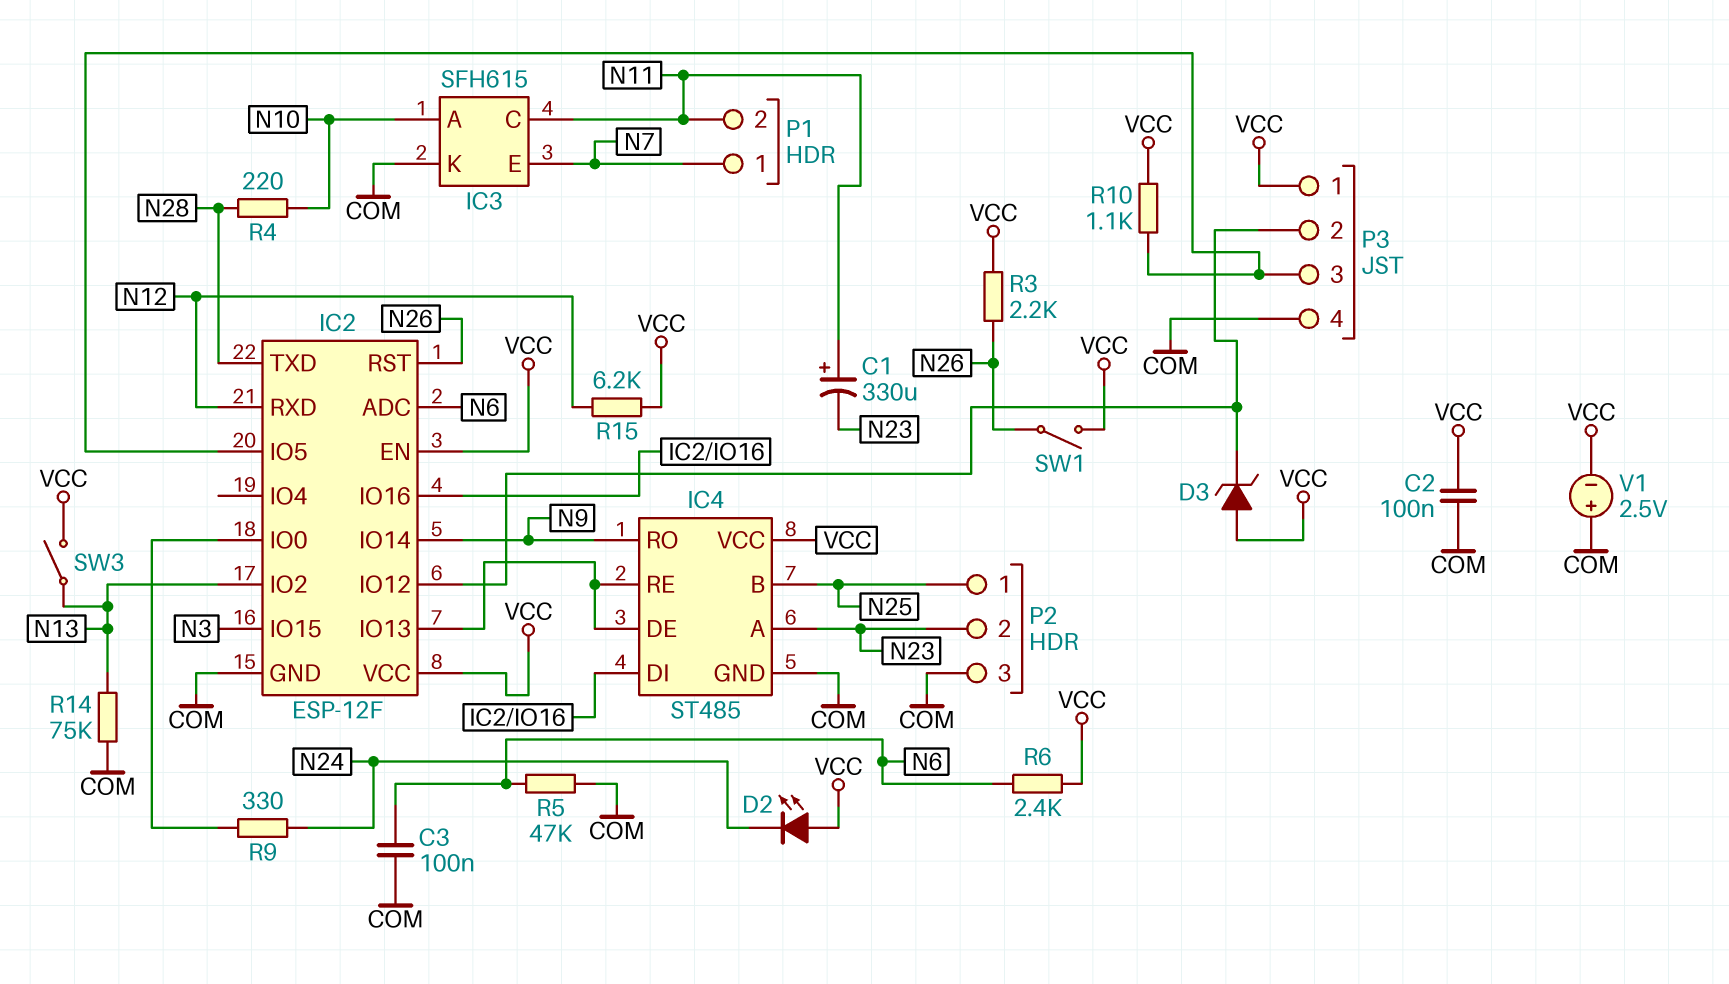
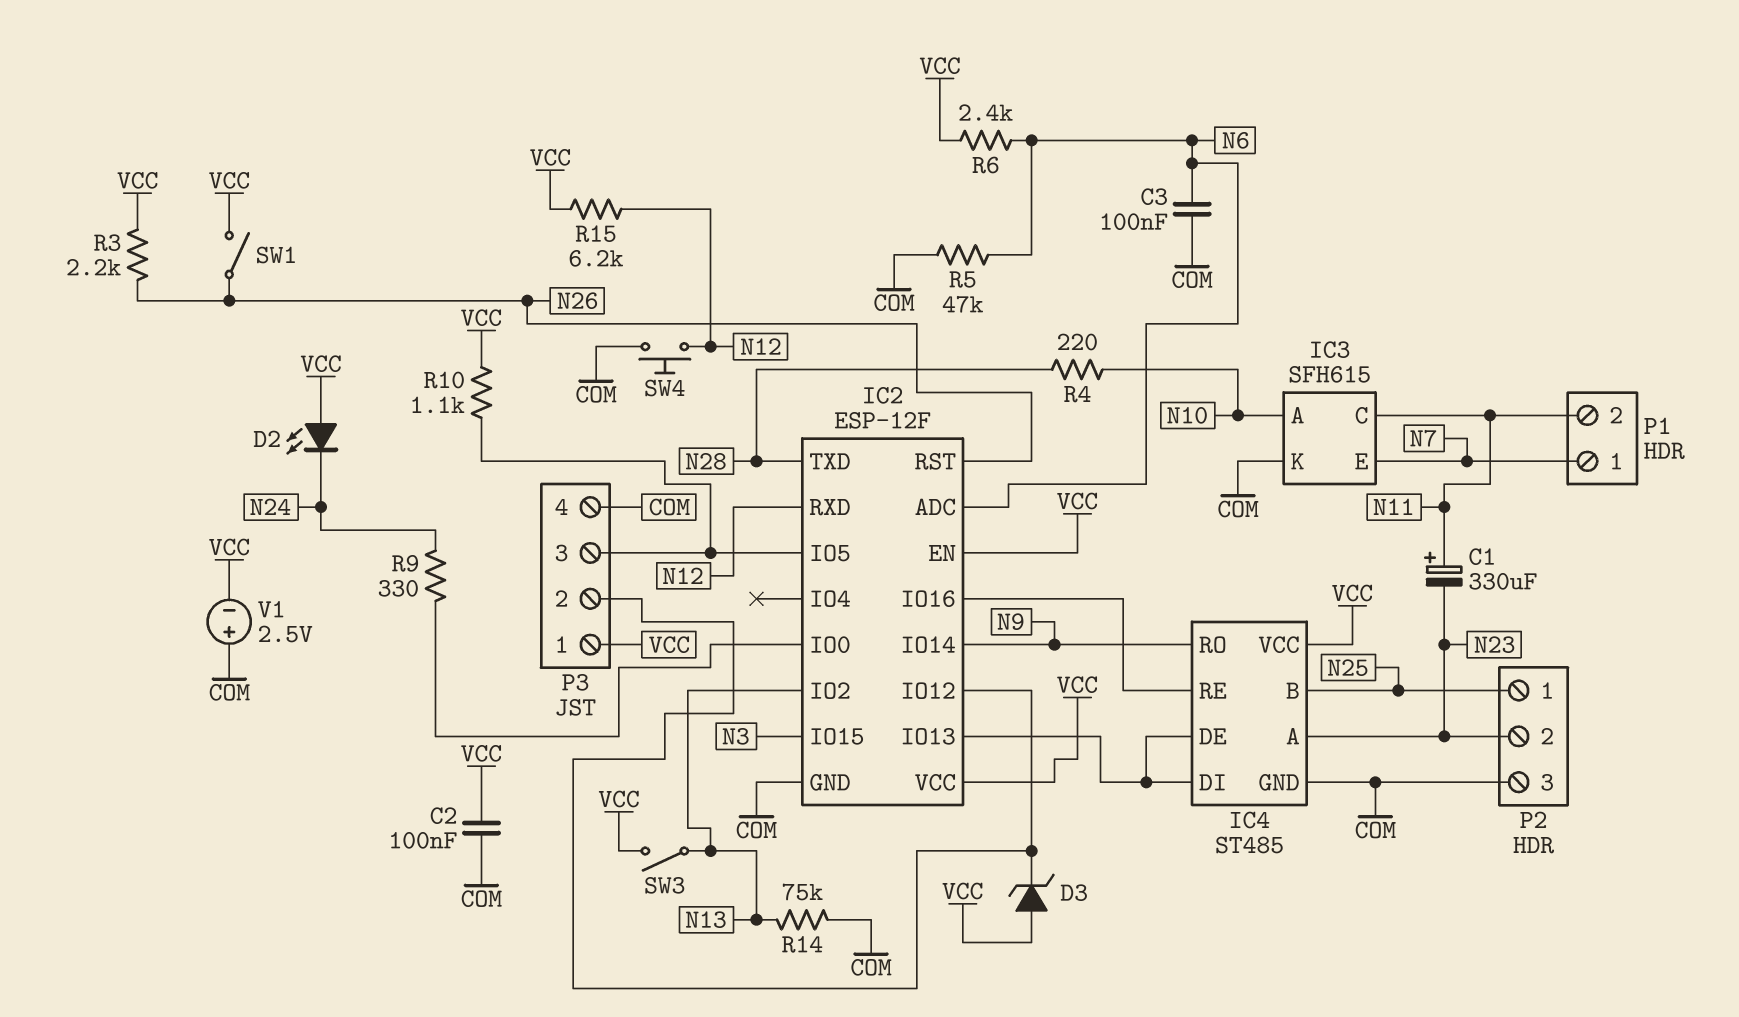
IC4 pin DI: IC2/IO16 -> IC2/IO13
IC4 pin RE: IC2/IO13 -> IC2/IO16
SW4: none -> button (COM, N12)

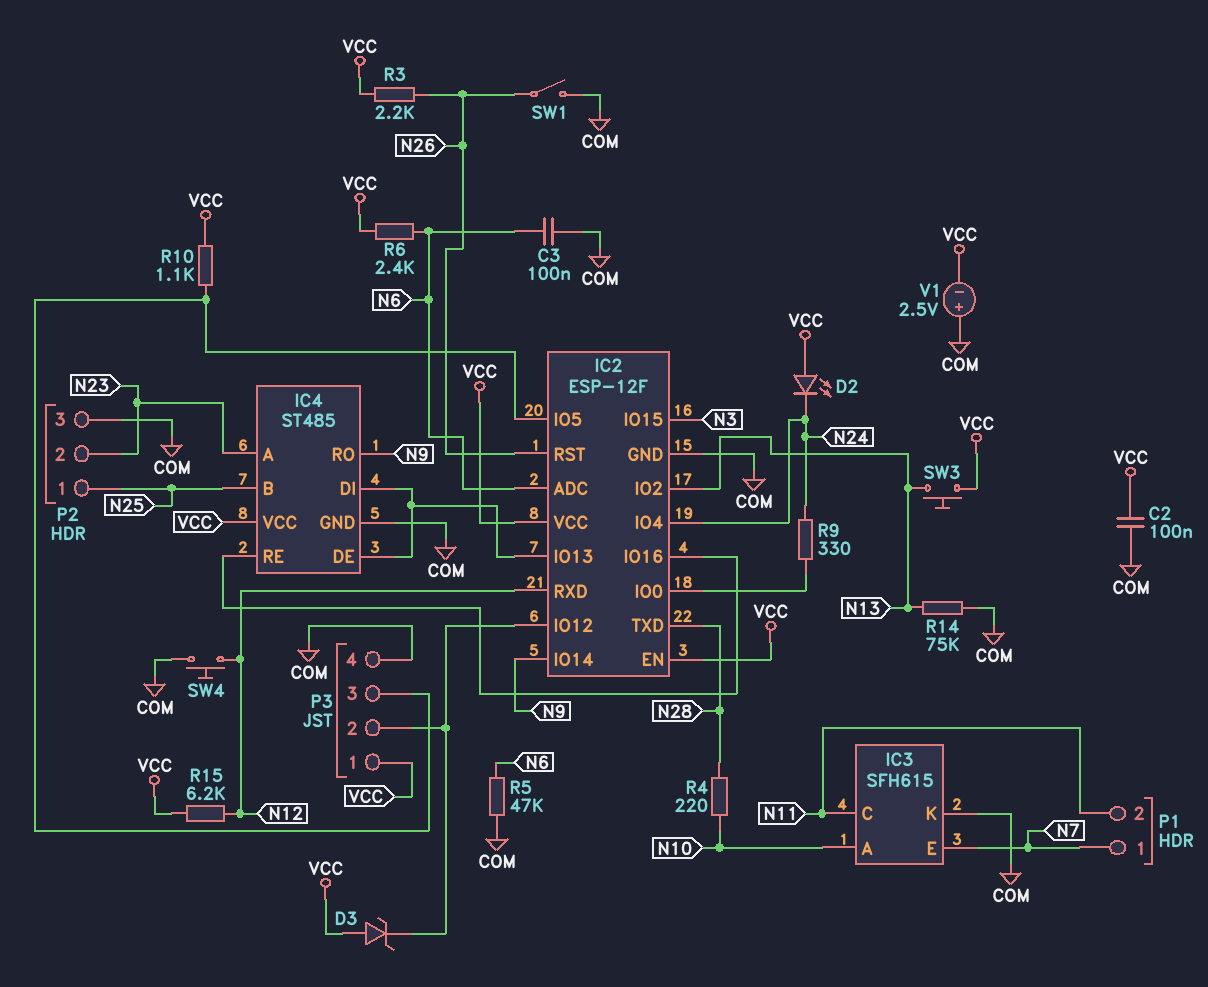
C1: 330uF (plus N11, minus N23) -> none
IC2 pin IO4: none -> N24
SW1: switch (N26, VCC) -> switch (COM, N26)
SW3: switch (N13, VCC) -> button (N13, VCC)

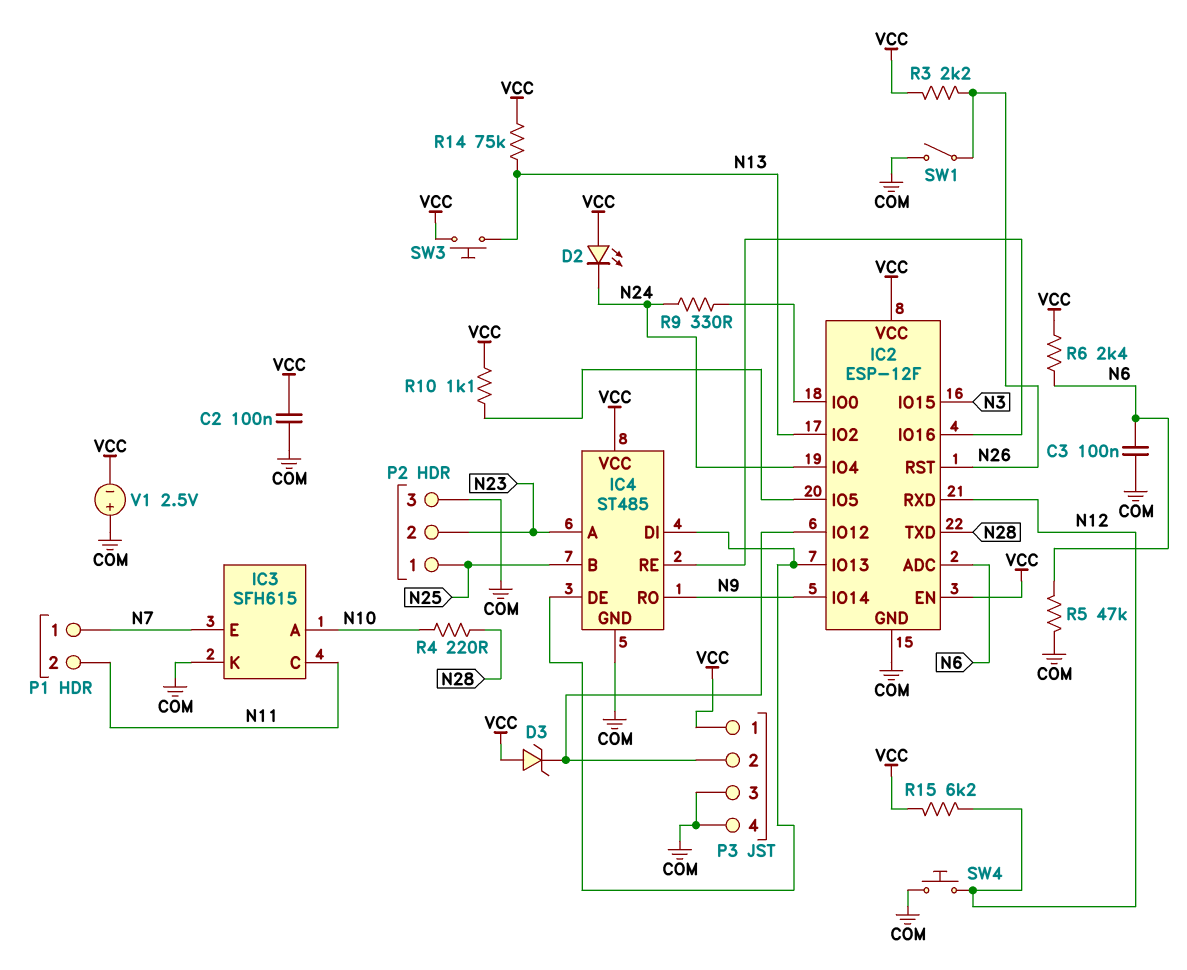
P3 pin 3: IC2/IO5 -> COM
R14: 75k (COM, N13) -> 75k (N13, VCC)

